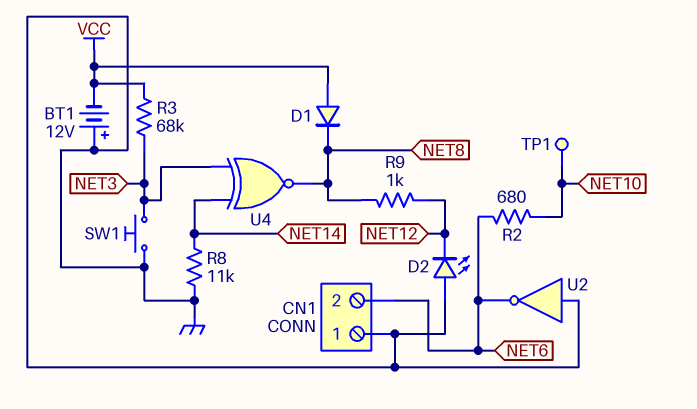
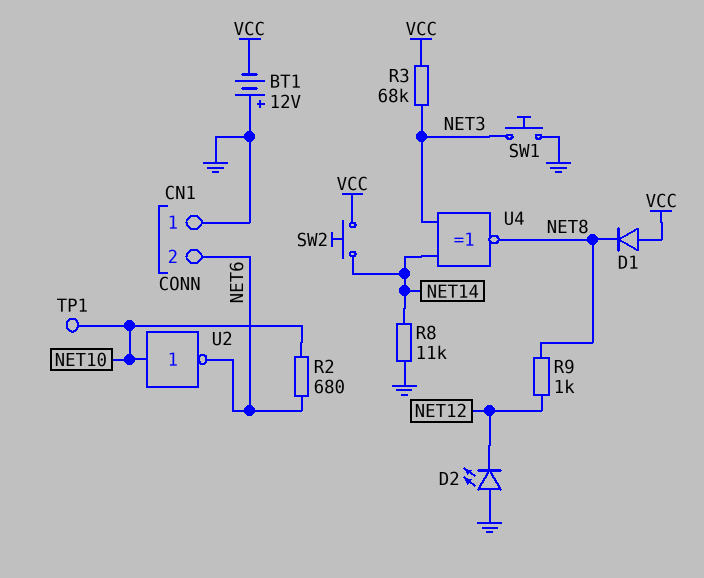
SW2: none -> button (NET14, VCC)
U2: NOT (in GND, out NET6) -> NOT (in NET10, out NET6)

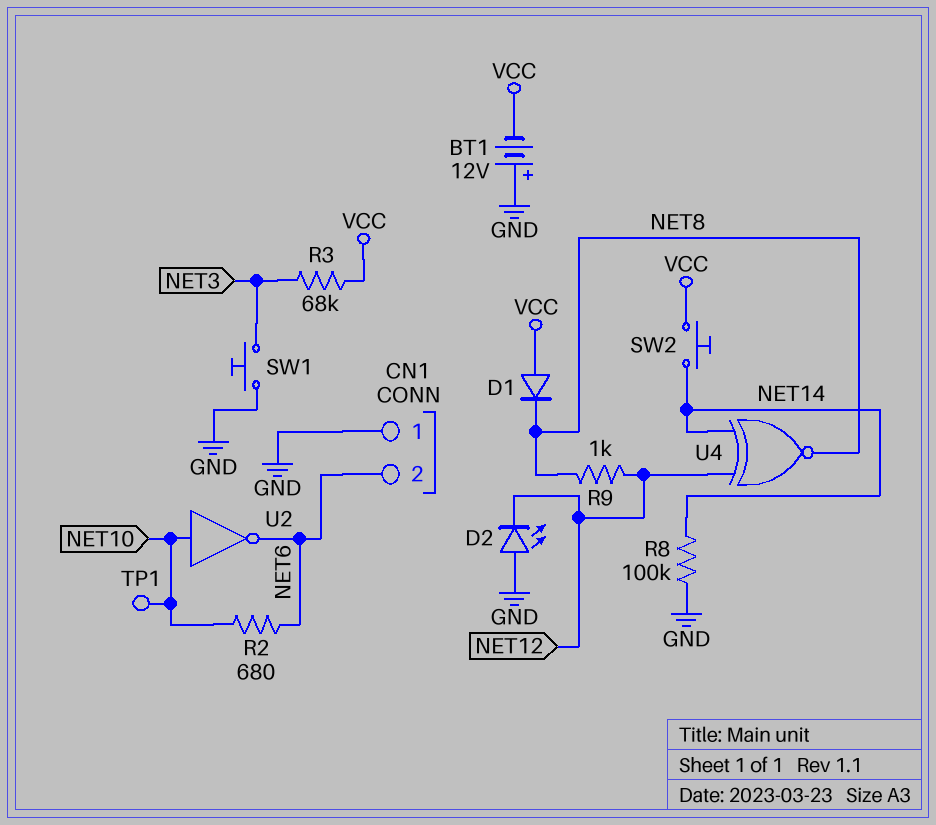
R8: 11k (GND, NET14) -> 100k (GND, NET14)
U4: XNOR (in NET3, in NET14, out NET8) -> XNOR (in NET12, in NET14, out NET8)

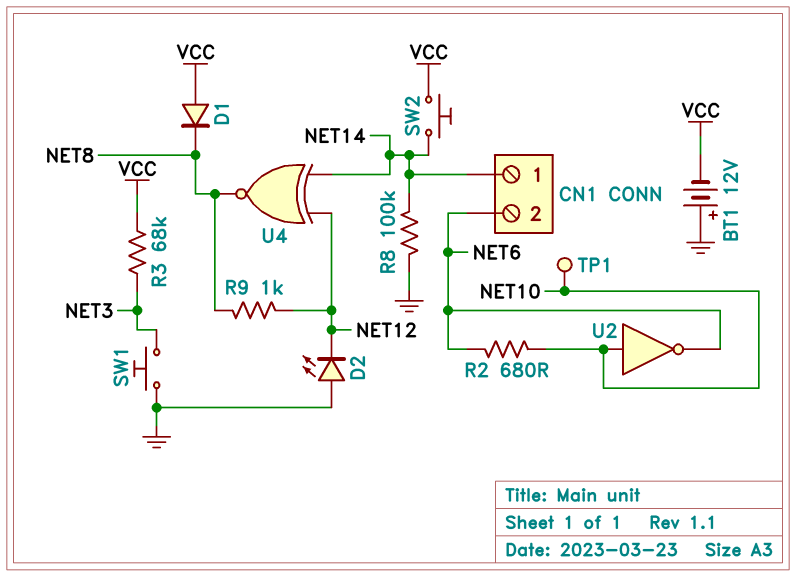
CN1 pin 1: GND -> NET14

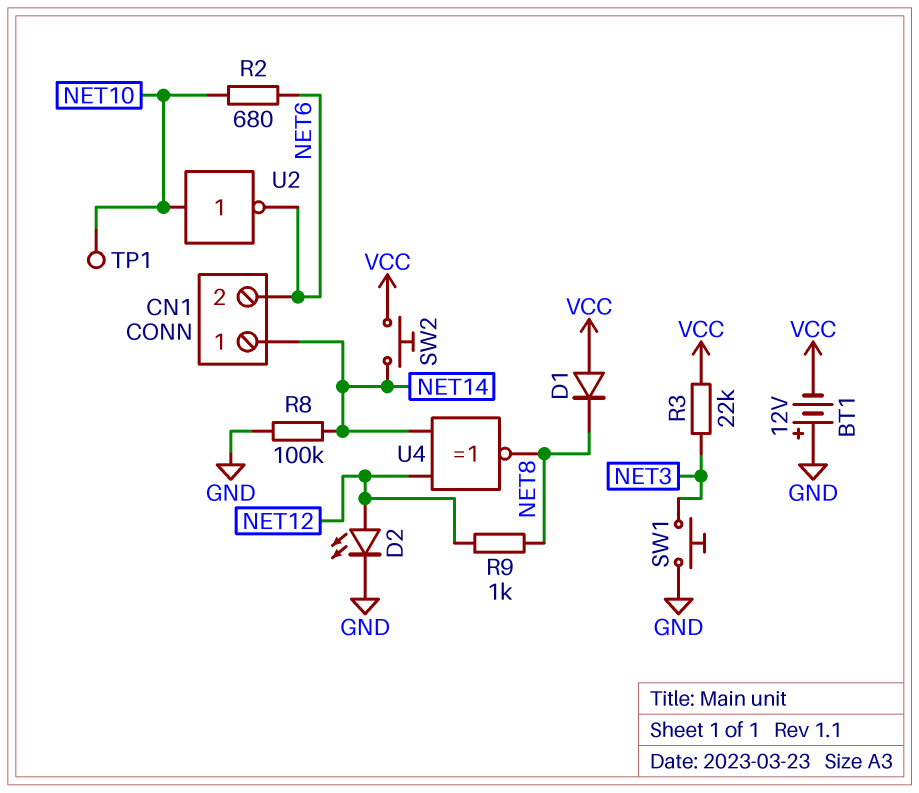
D2: LED (A GND, K NET12) -> LED (A NET12, K GND)
R3: 68k (NET3, VCC) -> 22k (NET3, VCC)

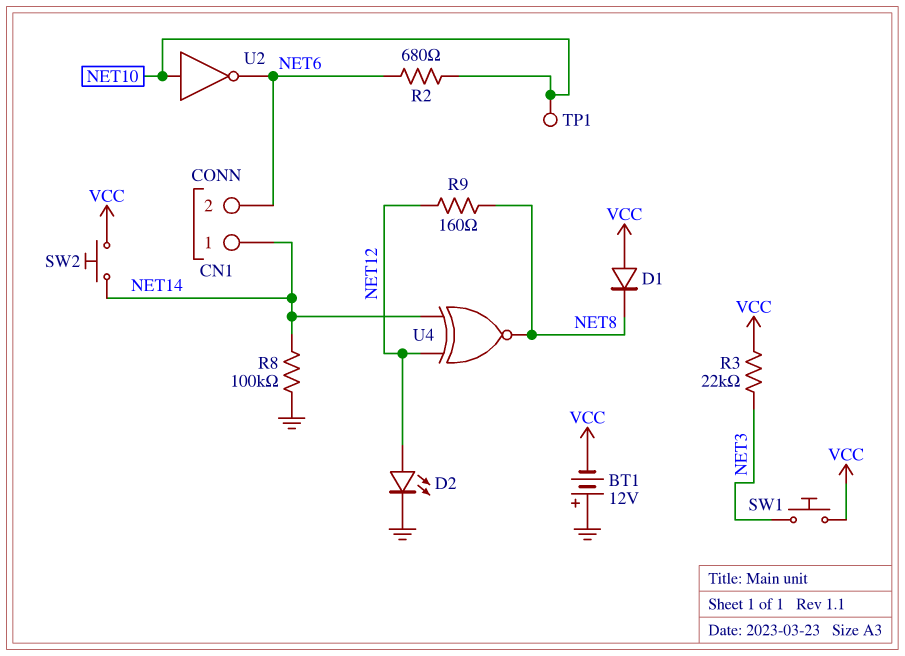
R9: 1k (NET8, NET12) -> 160 (NET8, NET12)
SW1: button (GND, NET3) -> button (NET3, VCC)

